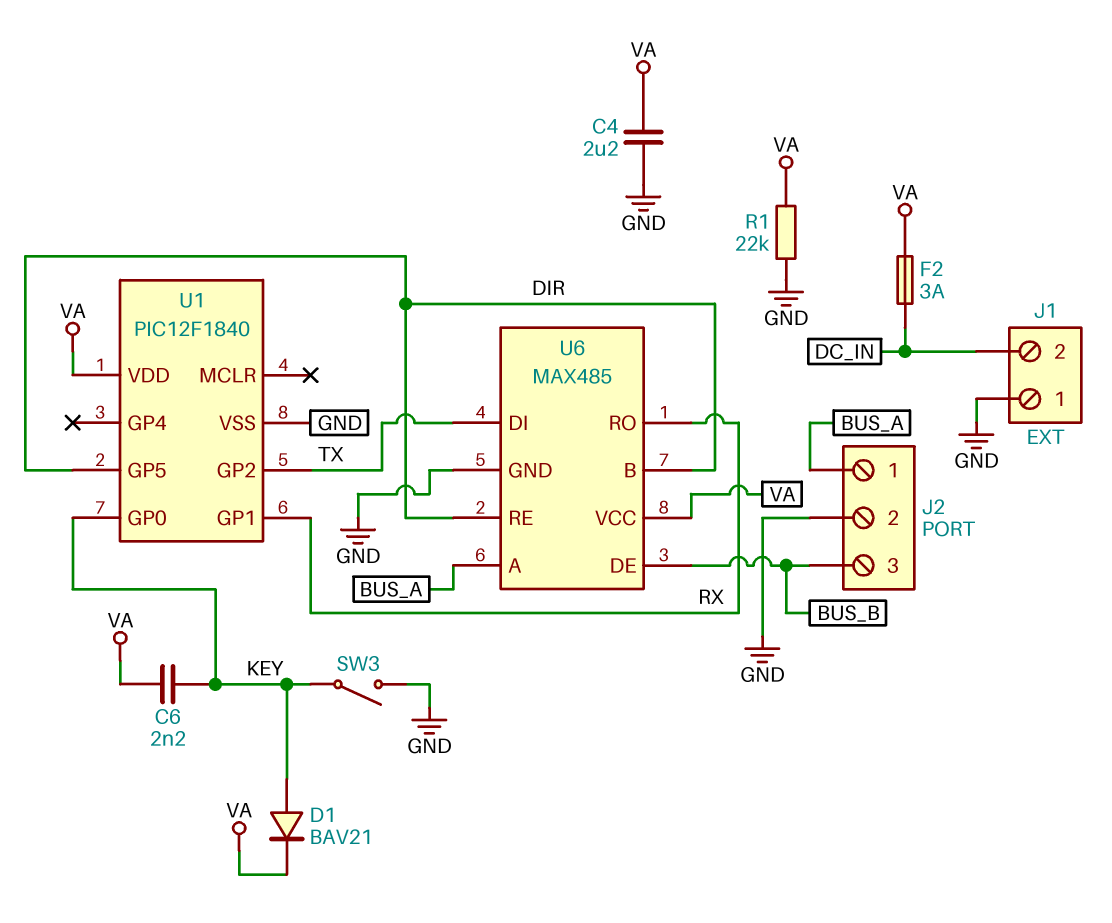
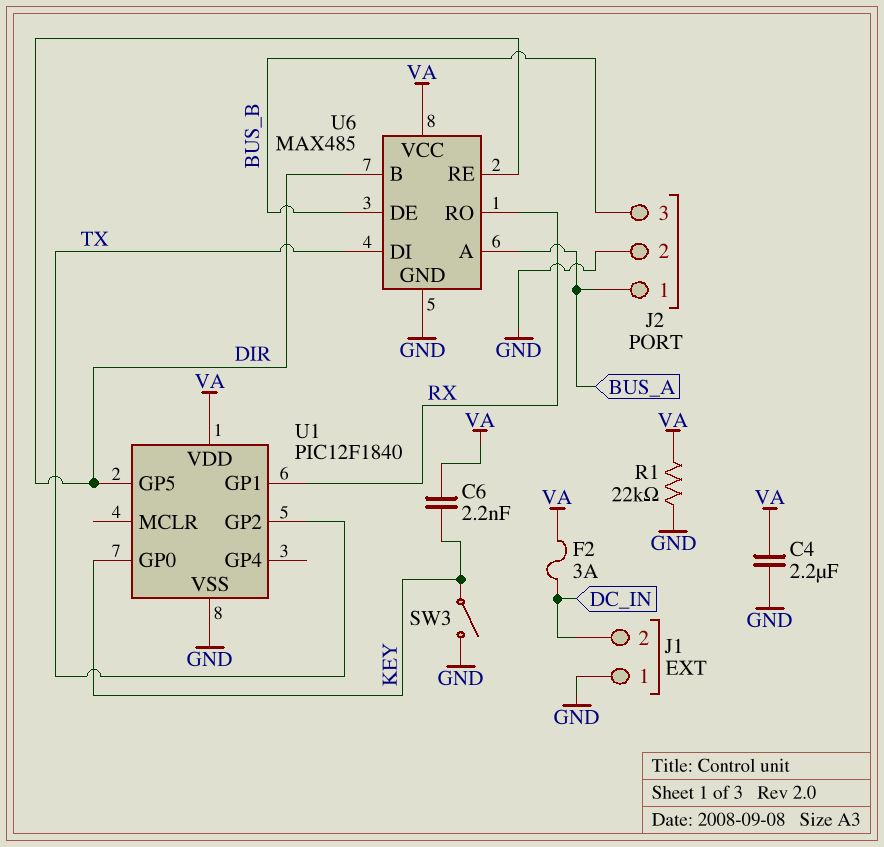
D1: diode BAV21 (A KEY, K VA) -> none

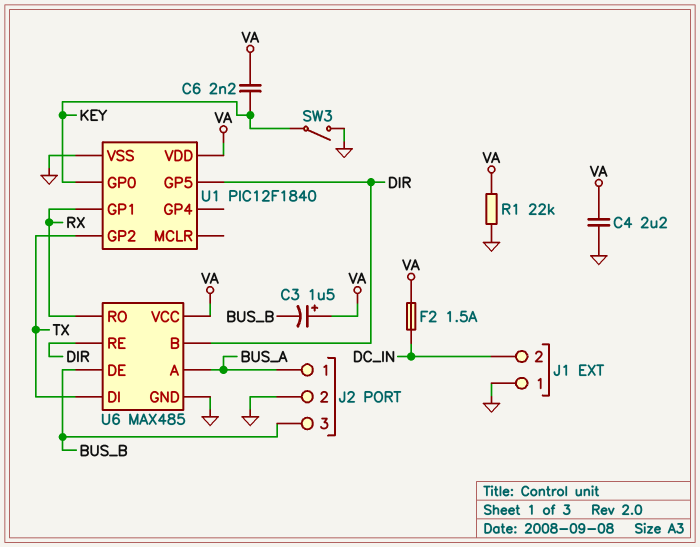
C3: none -> 1.5uF (plus VA, minus BUS_B)
F2: 3A (DC_IN, VA) -> 1.5A (DC_IN, VA)

